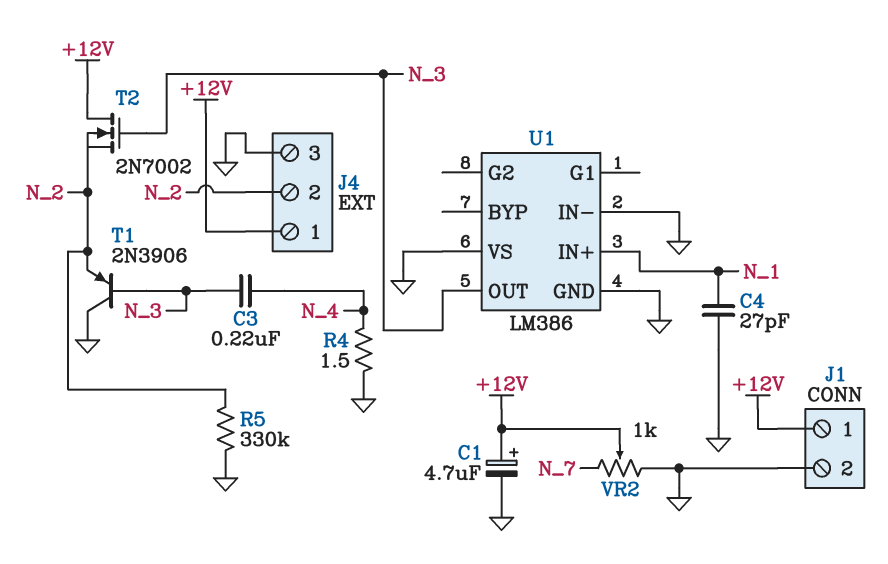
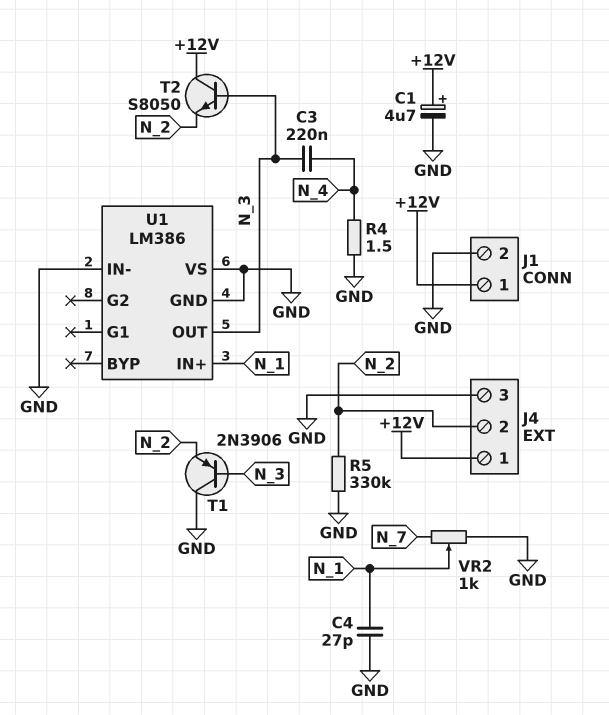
T2: NMOS 2N7002 (G N_3, D +12V, S N_2) -> NPN S8050 (B N_3, C +12V, E N_2)
VR2: 1k (GND, N_7, wiper +12V) -> 1k (GND, N_7, wiper N_1)

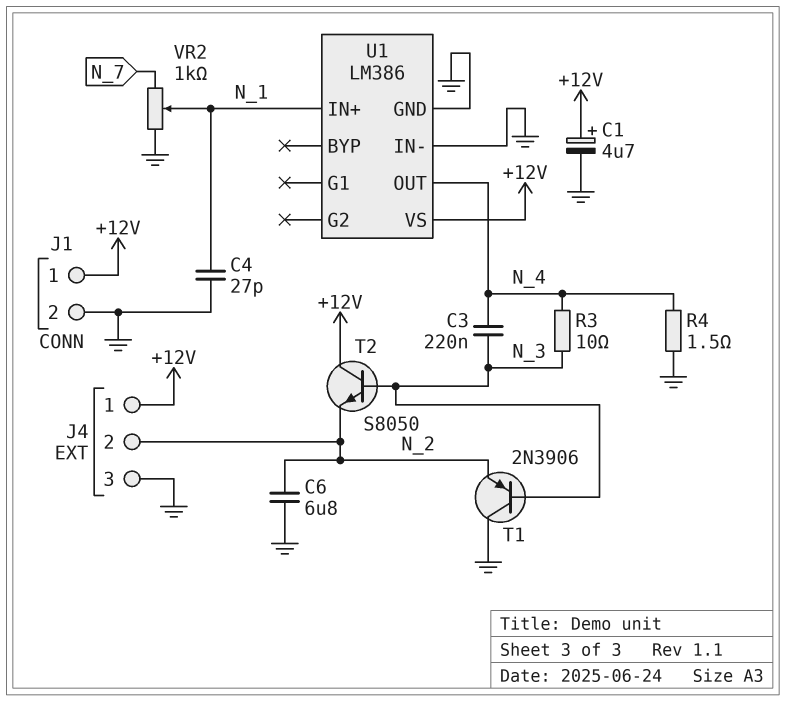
C6: none -> 6.8uF (GND, N_2)
R3: none -> 10 (N_3, N_4)
R5: 330k (GND, N_2) -> none
U1 pin OUT: N_3 -> N_4
U1 pin VS: GND -> +12V

